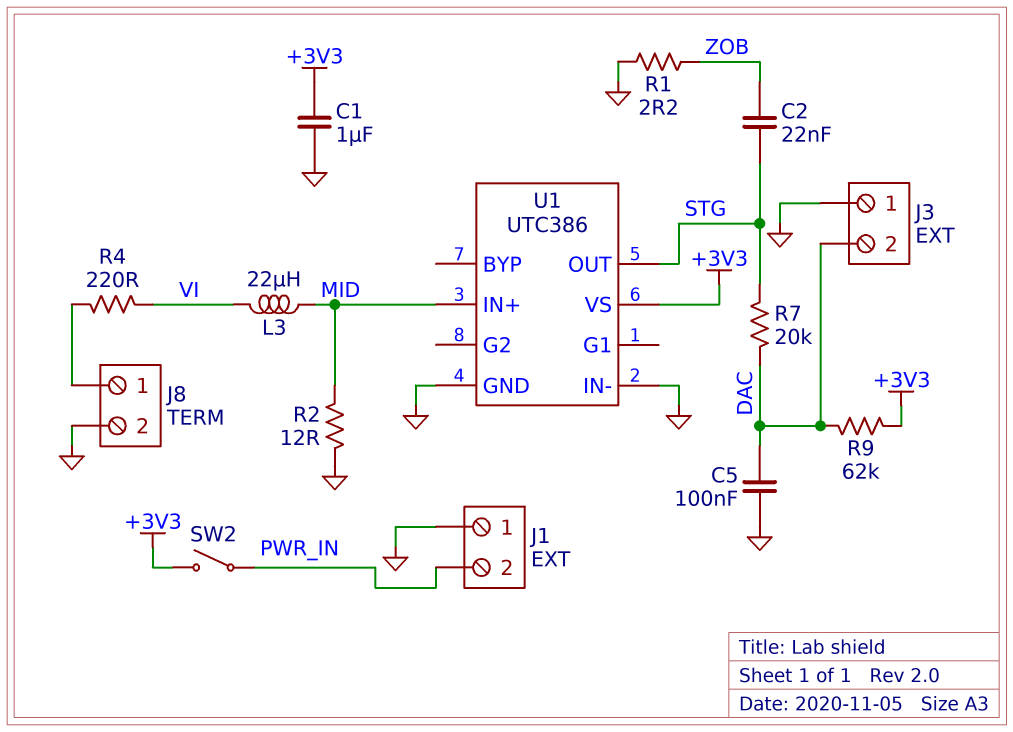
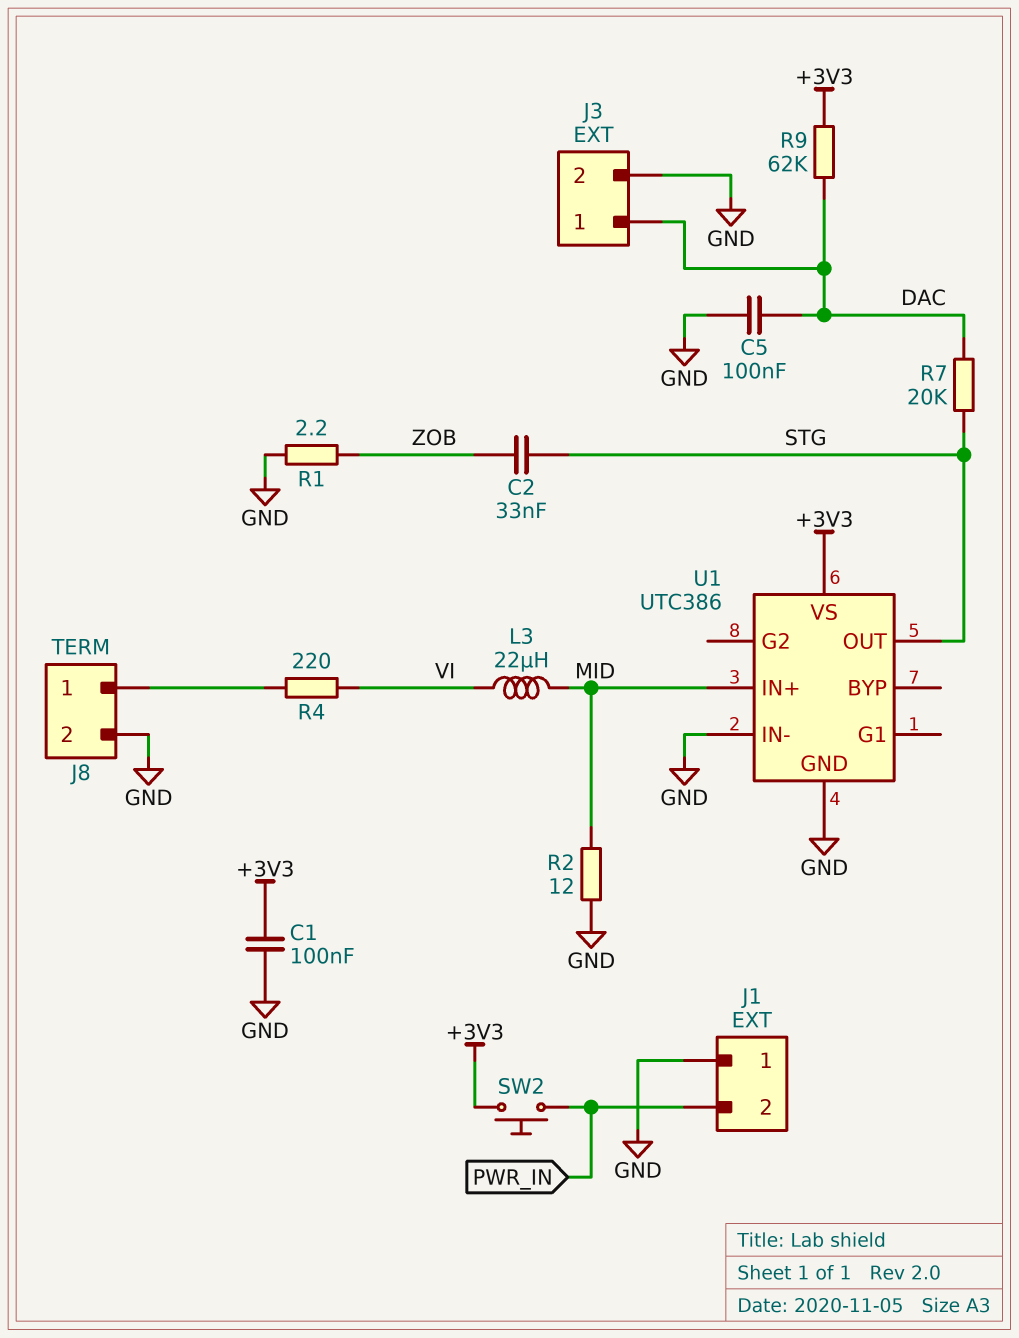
C1: 1uF (+3V3, GND) -> 100nF (+3V3, GND)
C2: 22nF (STG, ZOB) -> 33nF (STG, ZOB)
J3 pin 1: GND -> DAC
J3 pin 2: DAC -> GND
SW2: switch (+3V3, PWR_IN) -> button (+3V3, PWR_IN)

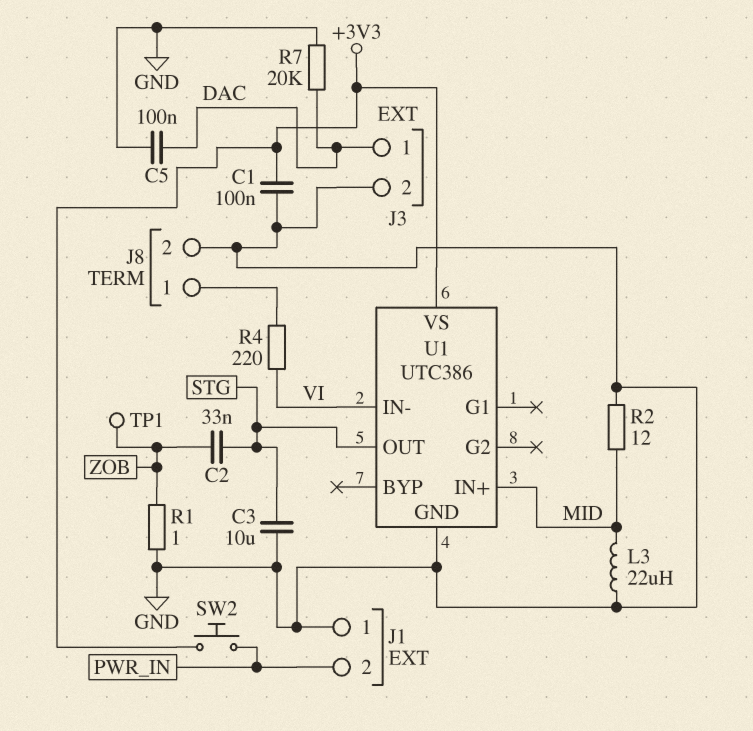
C3: none -> 10uF (GND, STG)
L3: 22uH (MID, VI) -> 22uH (GND, MID)
R1: 2.2 (GND, ZOB) -> 1 (GND, ZOB)
R7: 20k (DAC, STG) -> 20k (DAC, GND)
R9: 62k (+3V3, DAC) -> none
TP1: none -> test point (ZOB)
U1 pin IN-: GND -> VI

